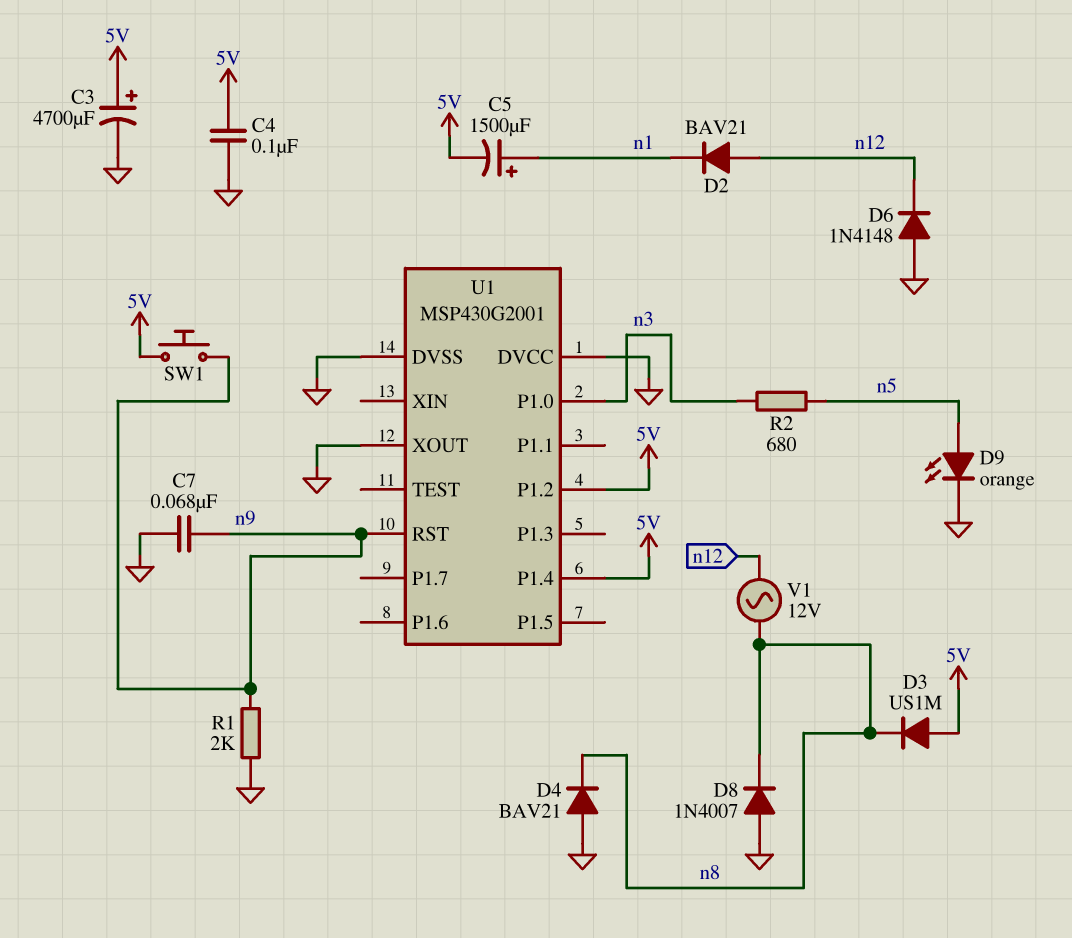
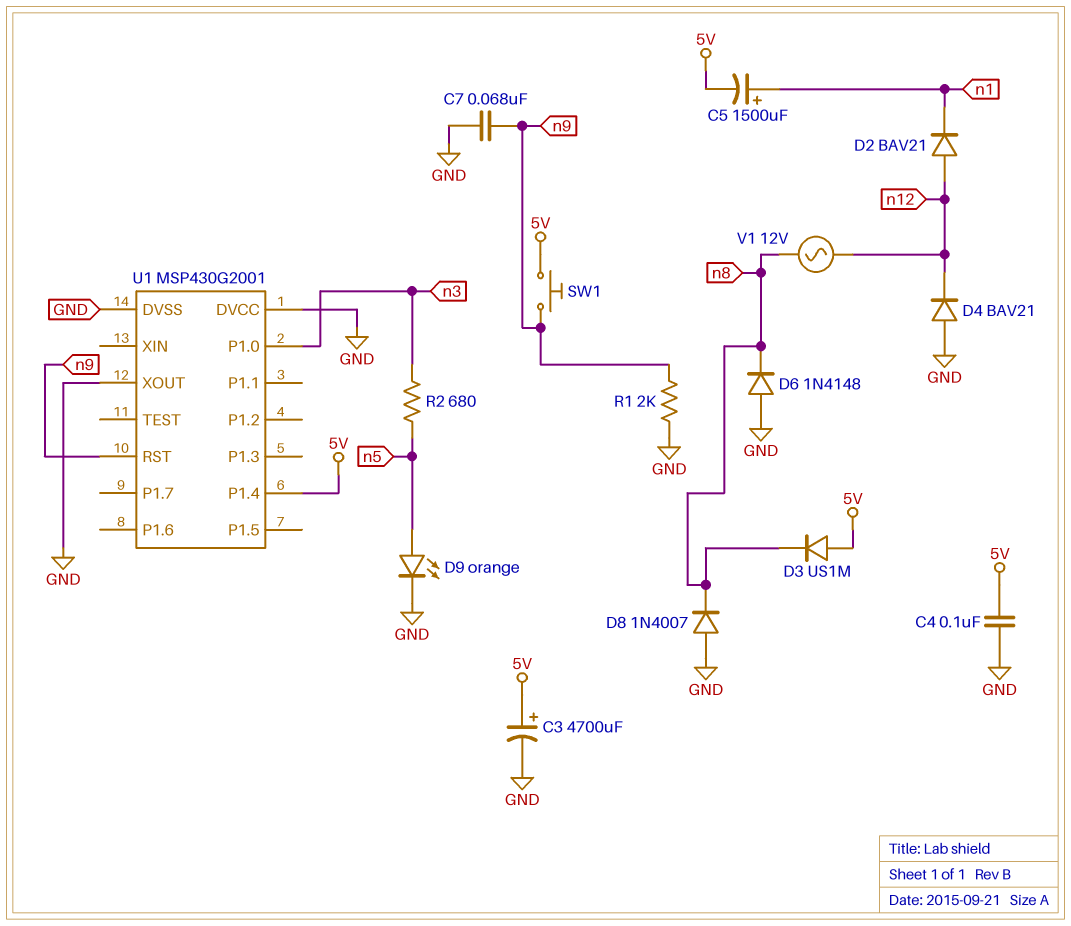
D4: diode BAV21 (A GND, K n8) -> diode BAV21 (A GND, K n12)
D6: diode 1N4148 (A GND, K n12) -> diode 1N4148 (A GND, K n8)
U1 pin P1.2: 5V -> none

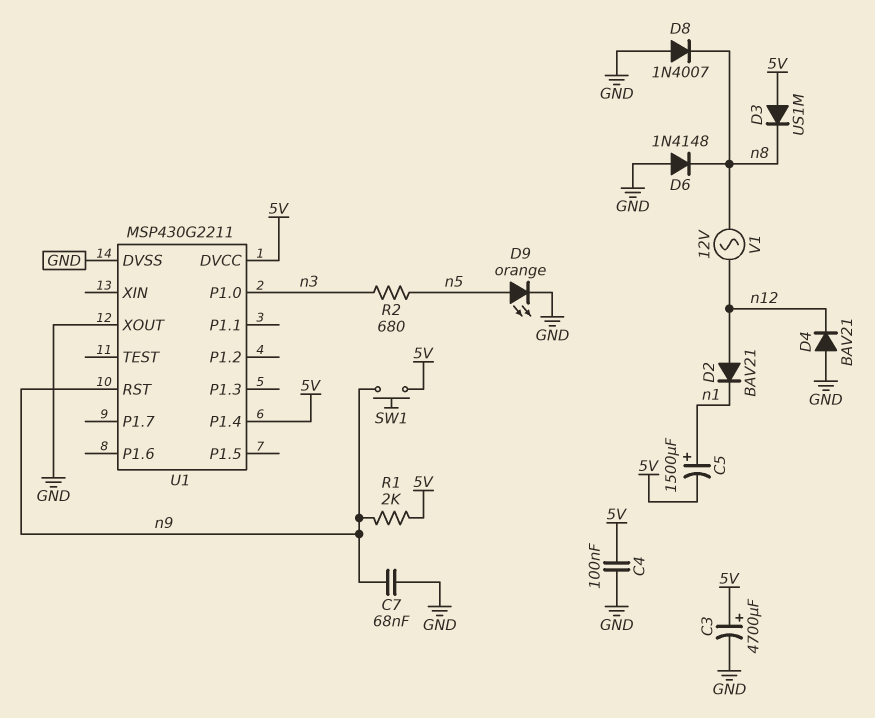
R1: 2k (GND, n9) -> 2k (5V, n9)
U1: MSP430G2001 -> MSP430G2211
U1 pin DVCC: GND -> 5V

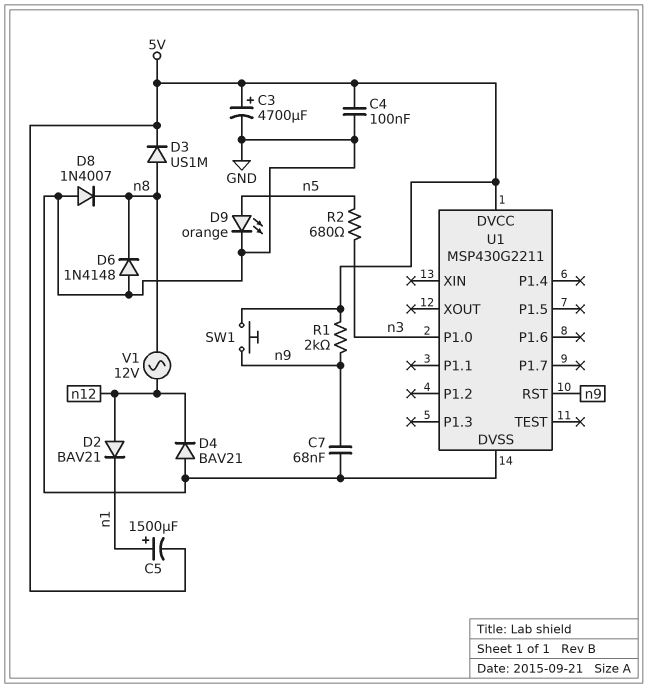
D3: diode US1M (A 5V, K n8) -> diode US1M (A n8, K 5V)
U1 pin P1.4: 5V -> none
U1 pin XOUT: GND -> none

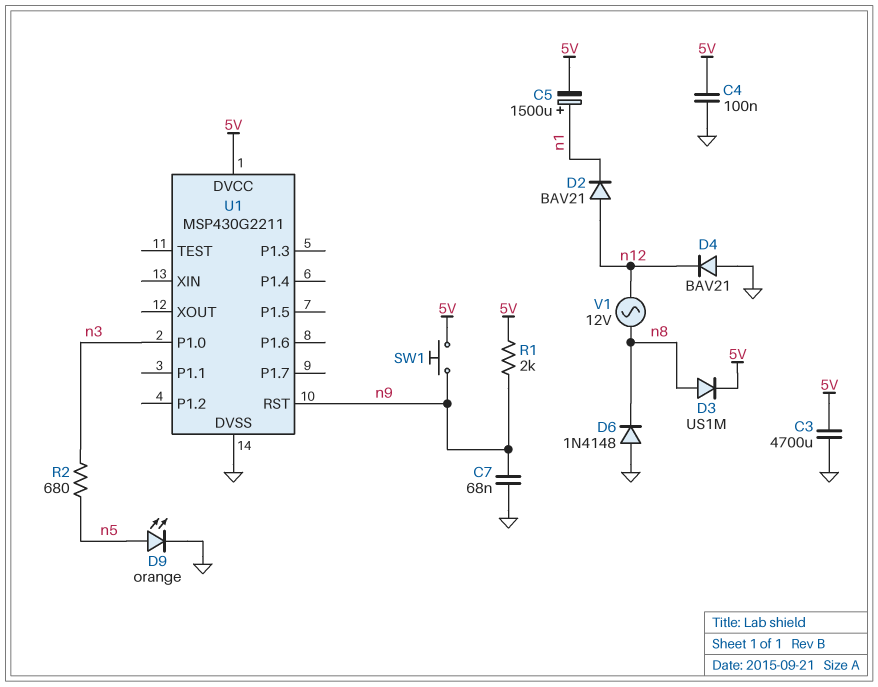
C3: 4700uF (plus 5V, minus GND) -> 4700uF (5V, GND)
D8: diode 1N4007 (A GND, K n8) -> none

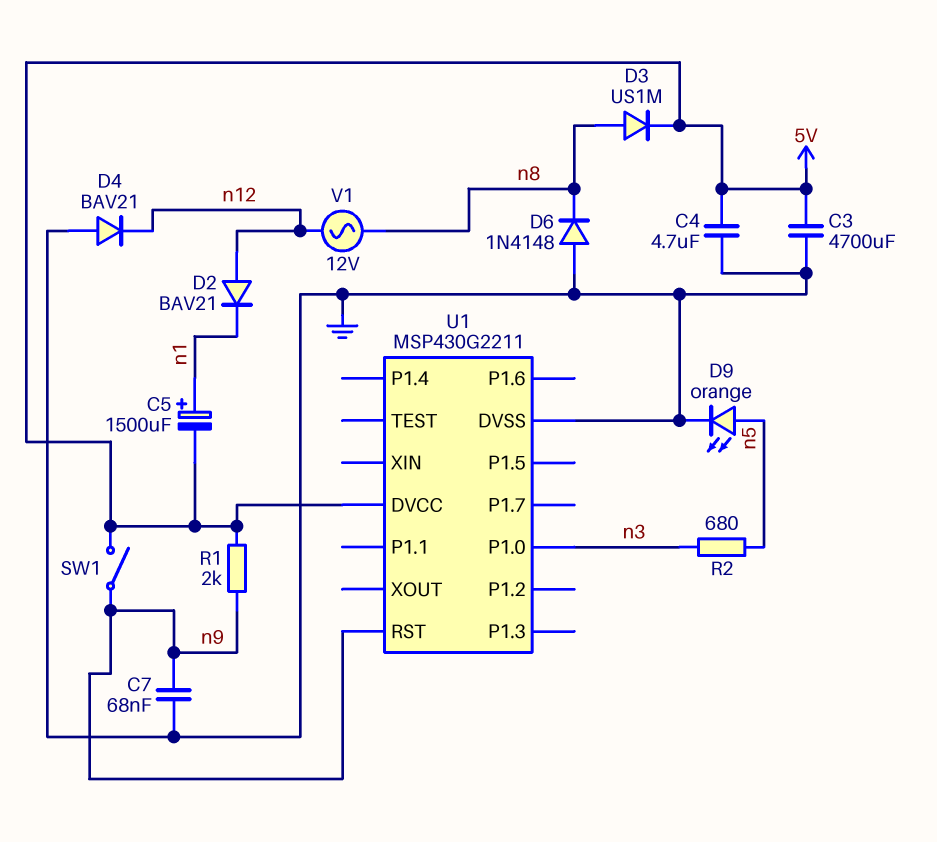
C4: 100nF (5V, GND) -> 4.7uF (5V, GND)
SW1: button (5V, n9) -> switch (5V, n9)

